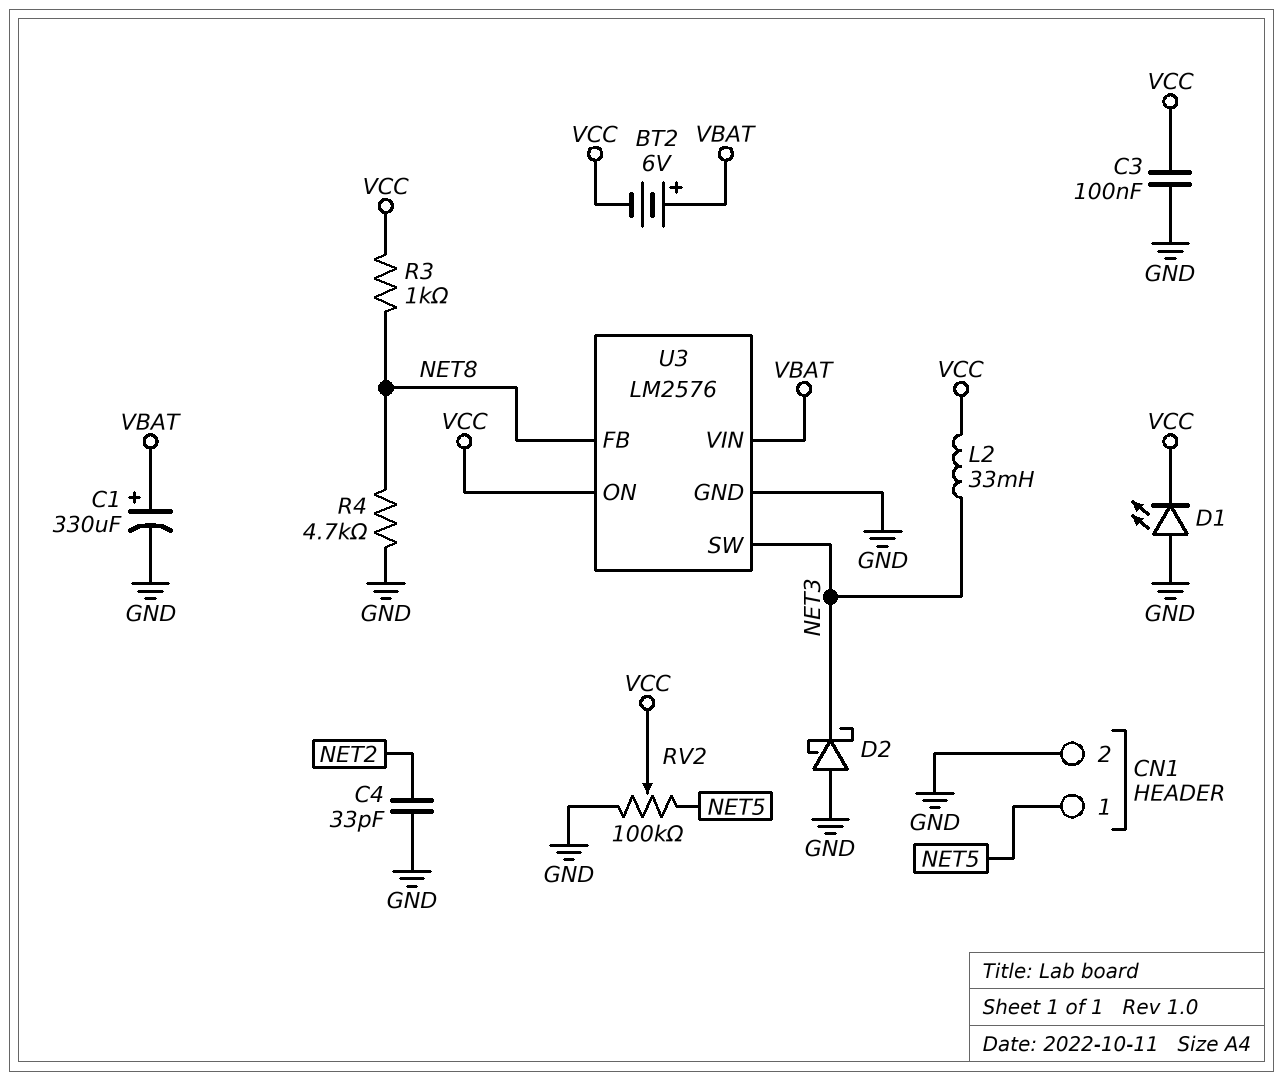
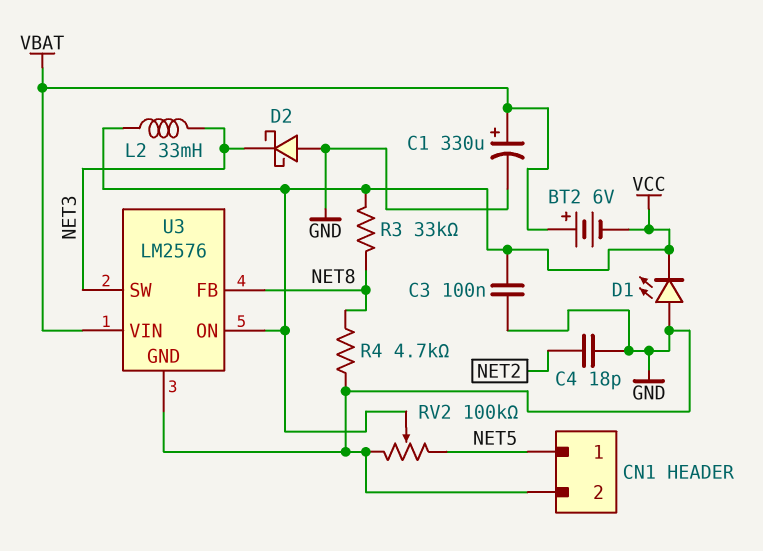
C4: 33pF (GND, NET2) -> 18pF (GND, NET2)
R3: 1k (NET8, VCC) -> 33k (NET8, VCC)

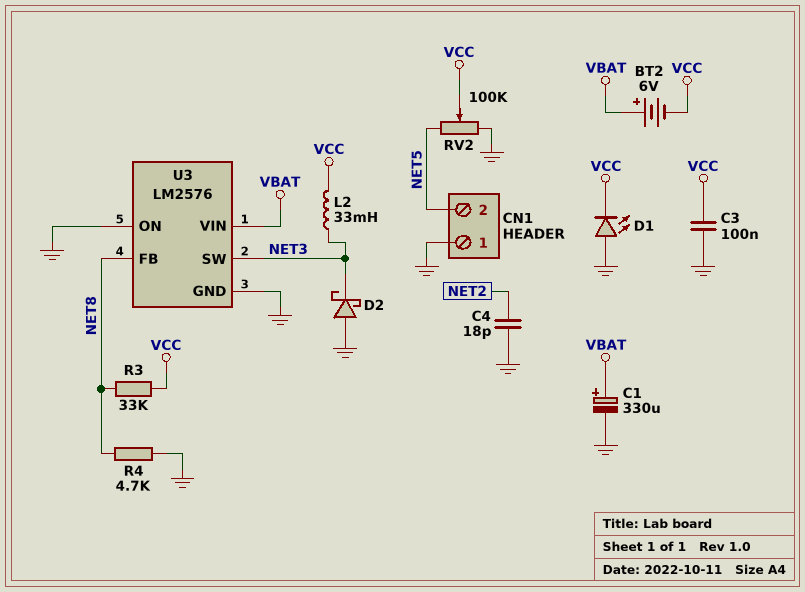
CN1 pin 1: NET5 -> GND
CN1 pin 2: GND -> NET5
U3 pin ON: VCC -> GND

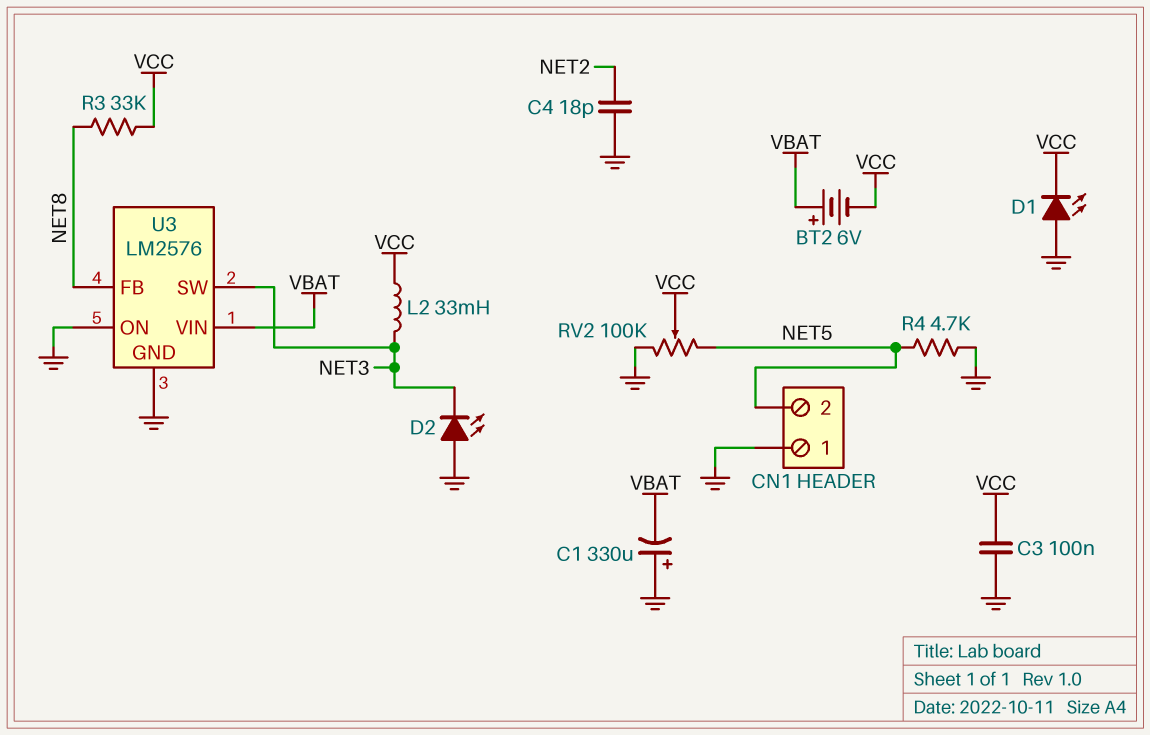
C1: 330uF (plus VBAT, minus GND) -> 330uF (plus GND, minus VBAT)
D2: schottky (A GND, K NET3) -> LED (A GND, K NET3)
R4: 4.7k (GND, NET8) -> 4.7k (GND, NET5)

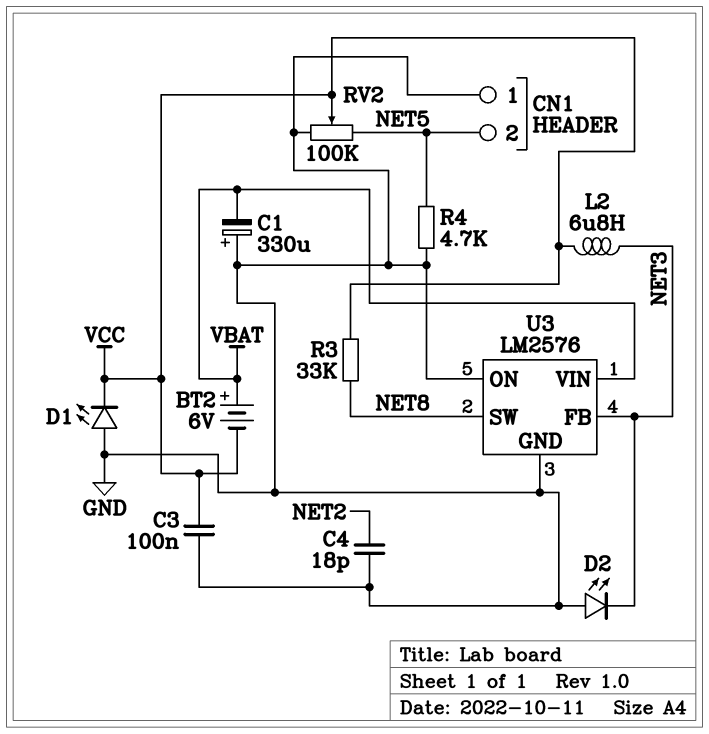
L2: 33mH (NET3, VCC) -> 6.8uH (NET3, VCC)
U3 pin FB: NET8 -> NET3
U3 pin SW: NET3 -> NET8

